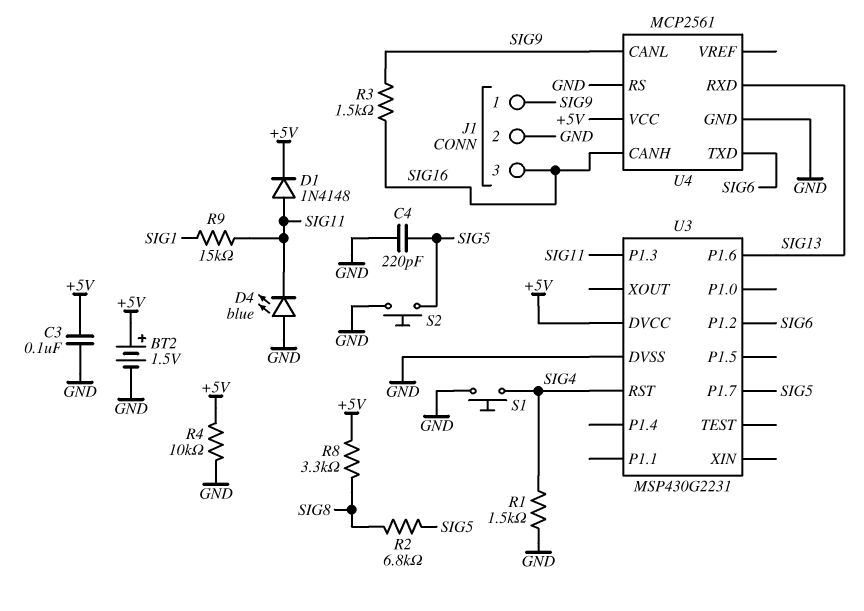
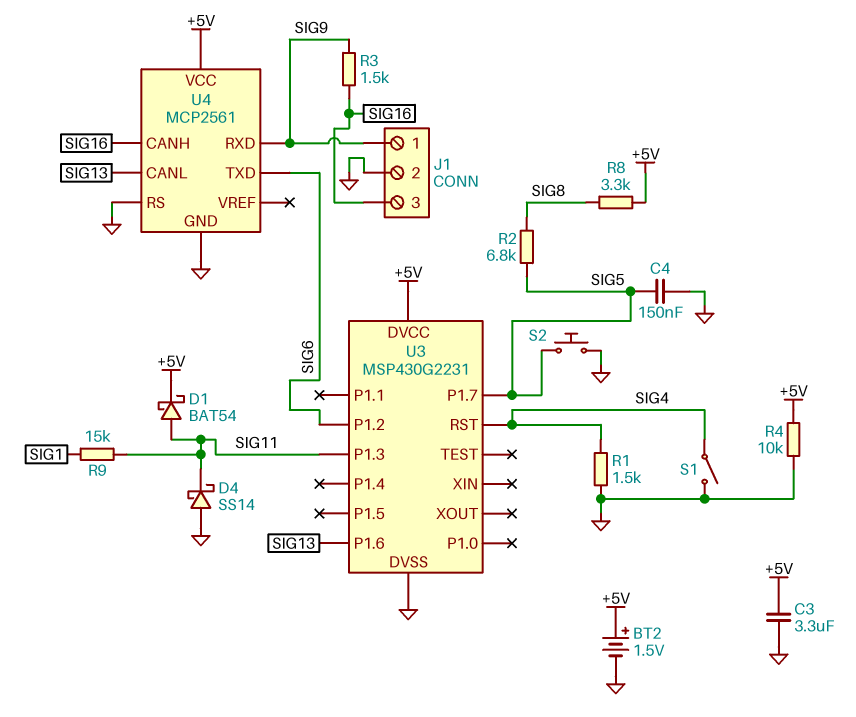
C3: 100nF (+5V, GND) -> 3.3uF (+5V, GND)
C4: 220pF (GND, SIG5) -> 150nF (GND, SIG5)
D1: diode 1N4148 (A SIG11, K +5V) -> schottky BAT54 (A SIG11, K +5V)
D4: LED blue (A GND, K SIG11) -> schottky SS14 (A GND, K SIG11)
S1: button (GND, SIG4) -> switch (GND, SIG4)
U4 pin CANL: SIG9 -> SIG13
U4 pin RXD: SIG13 -> SIG9

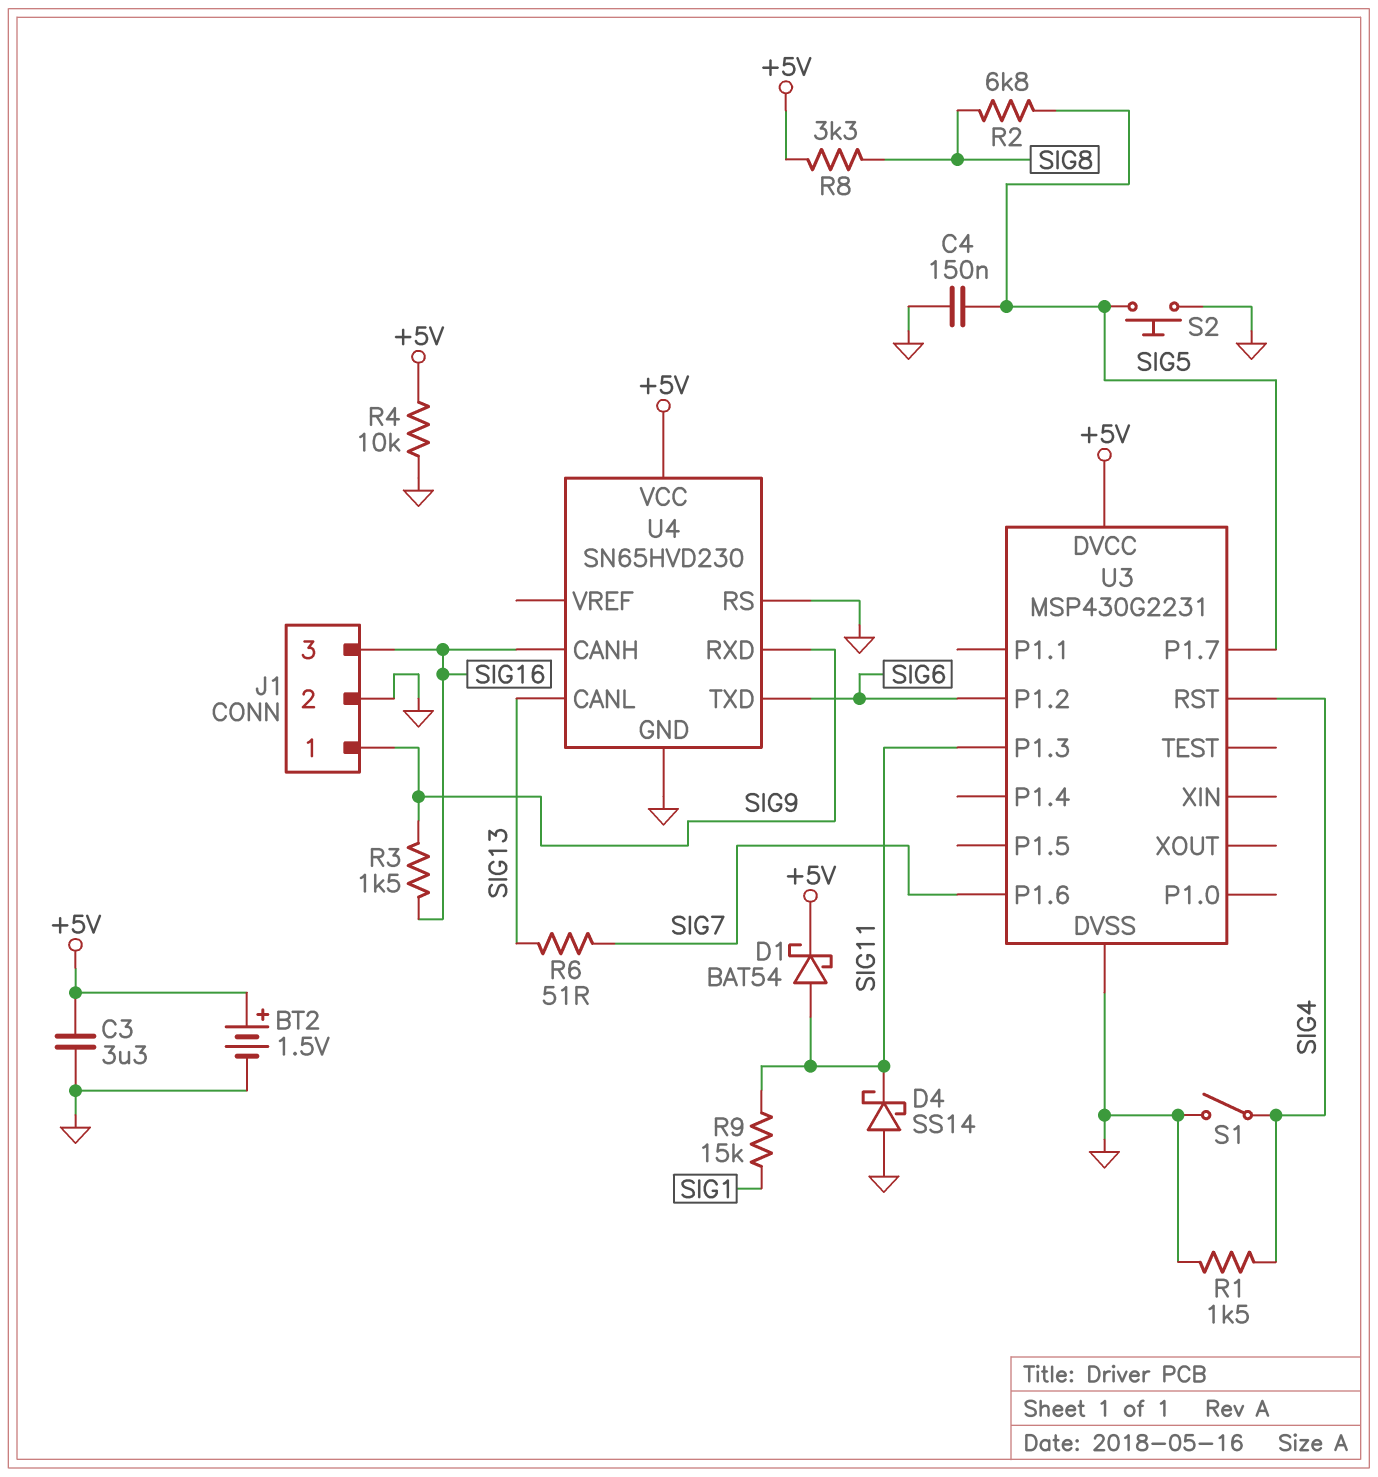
R6: none -> 51 (SIG7, SIG13)
U3 pin P1.6: SIG13 -> SIG7
U4: MCP2561 -> SN65HVD230

